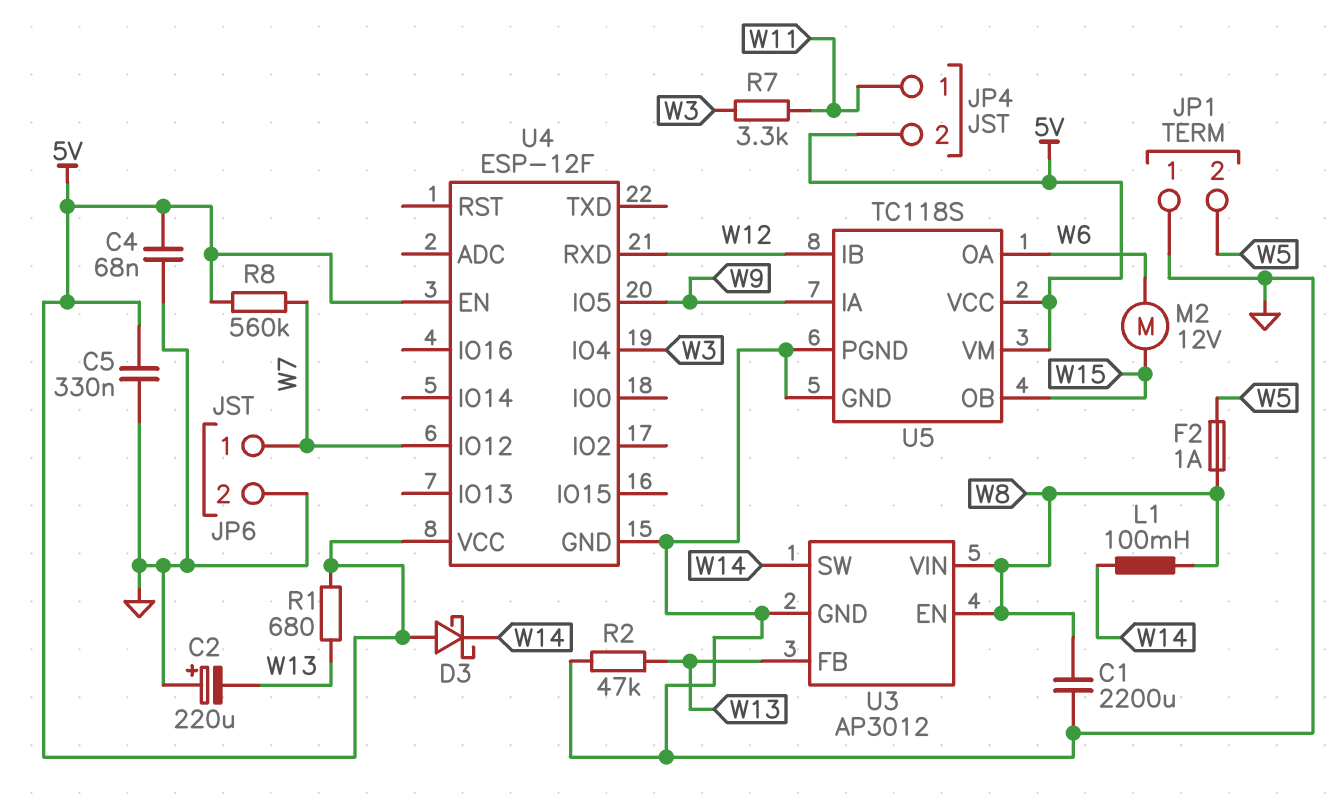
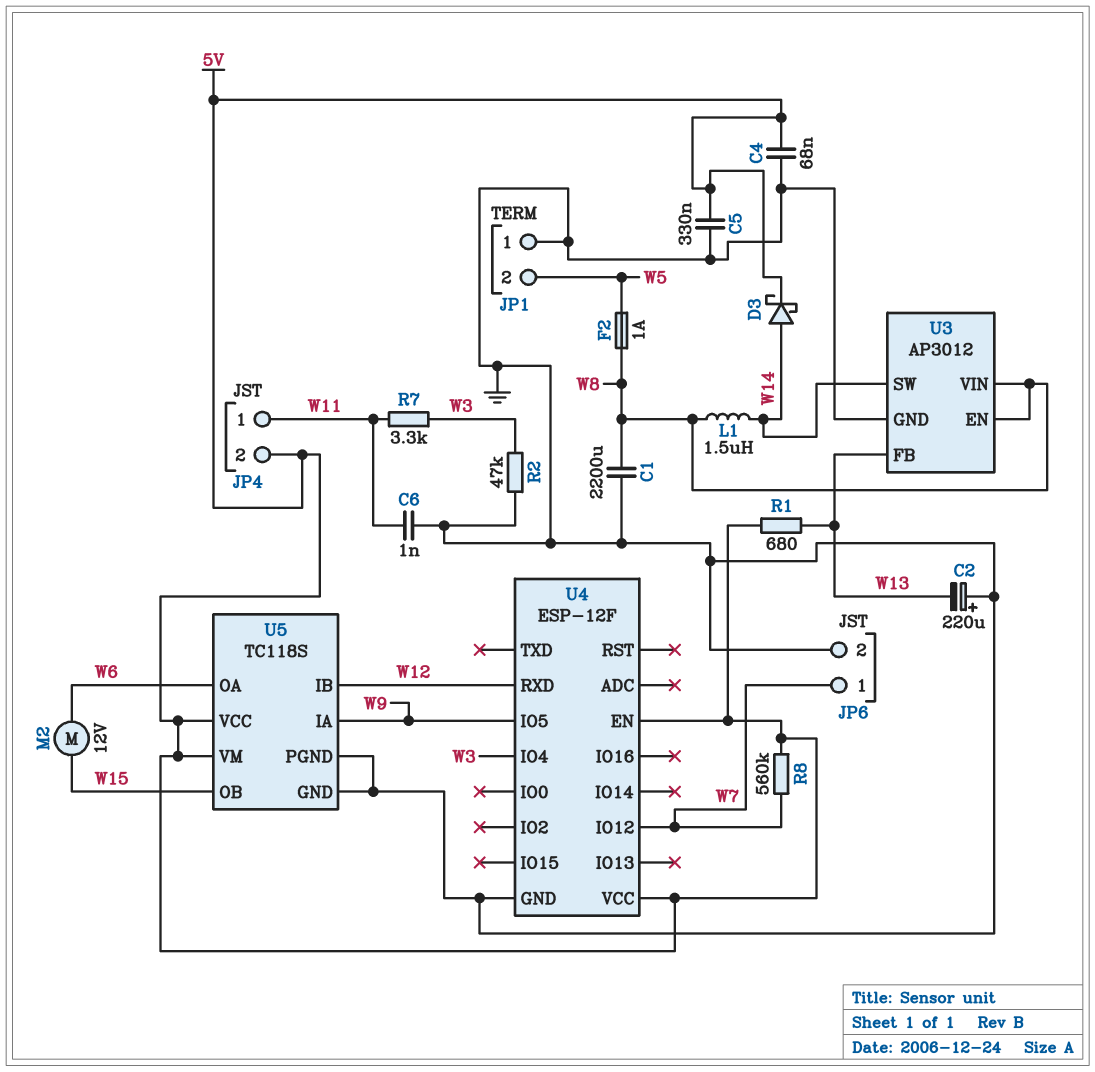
C6: none -> 1nF (GND, W11)
D3: schottky (A 5V, K W14) -> schottky (A W14, K 5V)
L1: 100mH (W8, W14) -> 1.5uH (W8, W14)
R2: 47k (GND, W13) -> 47k (GND, W3)

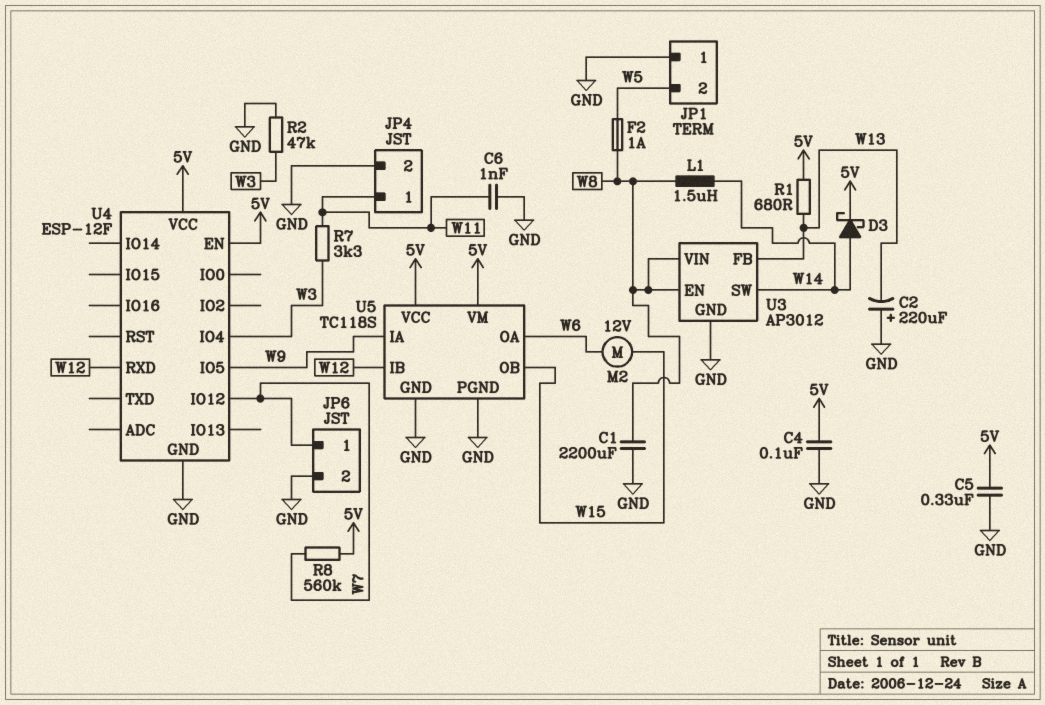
C4: 68nF (5V, GND) -> 100nF (5V, GND)
JP4 pin 2: 5V -> GND

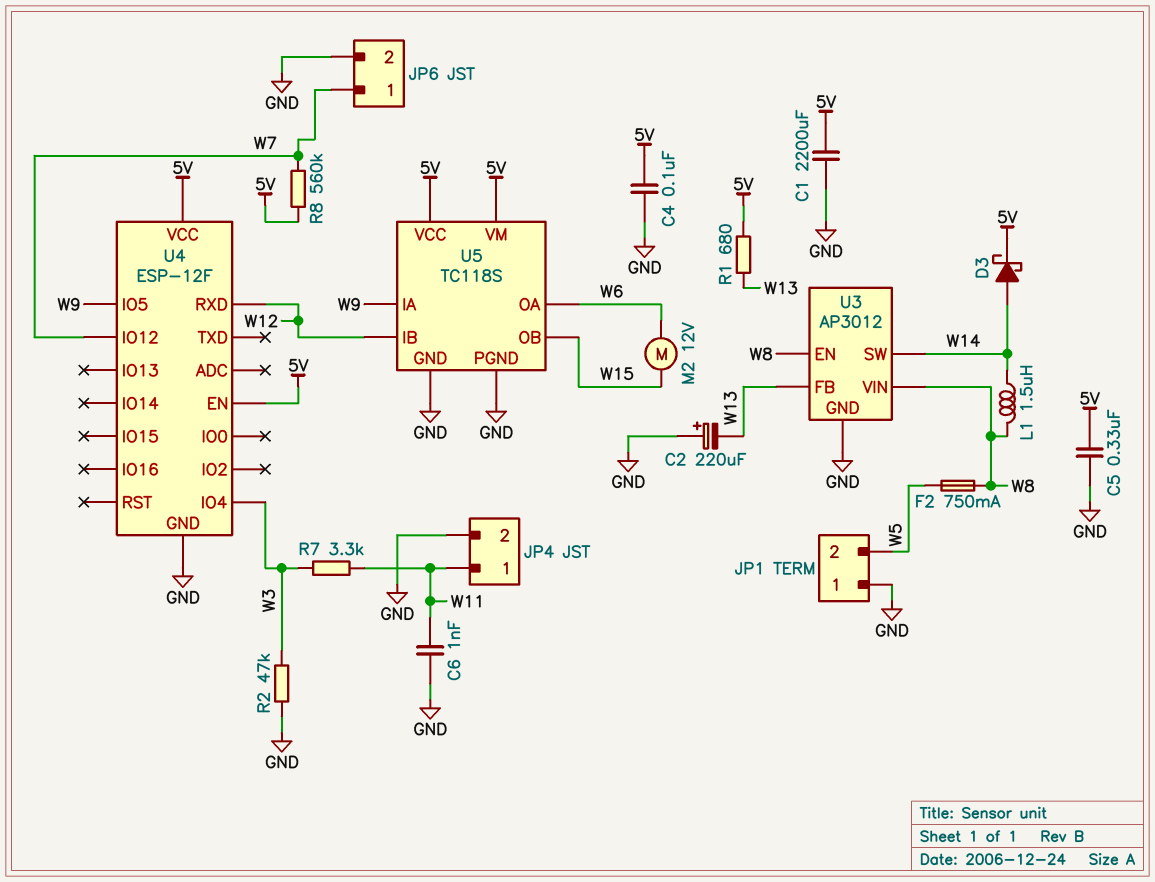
C1: 2200uF (GND, W8) -> 2200uF (5V, GND)
F2: 1A (W5, W8) -> 750mA (W5, W8)

